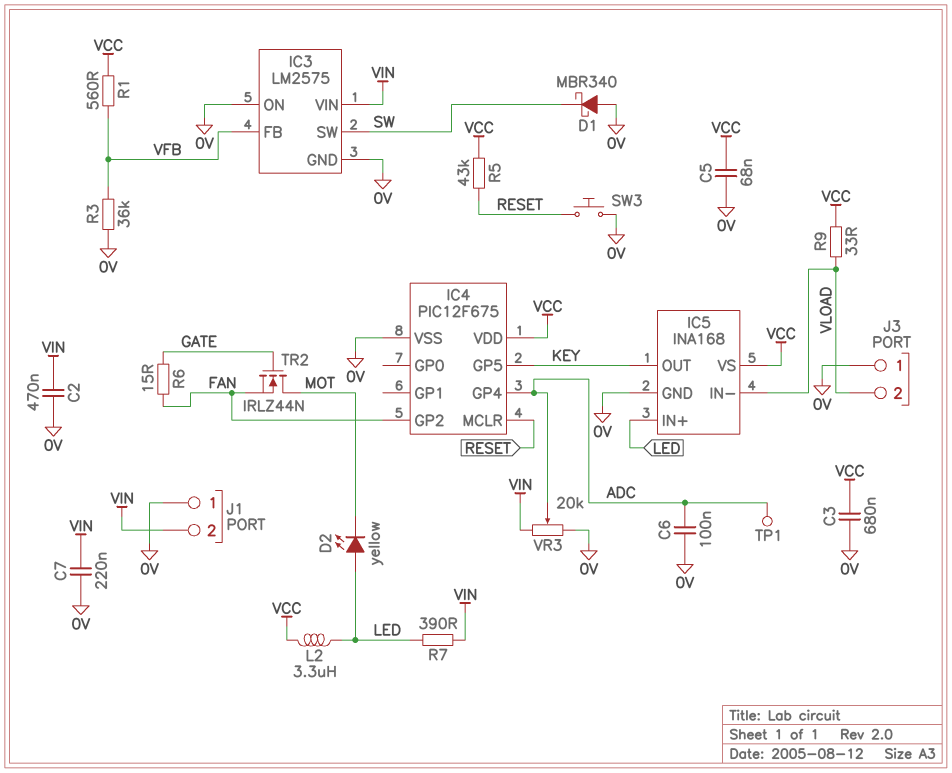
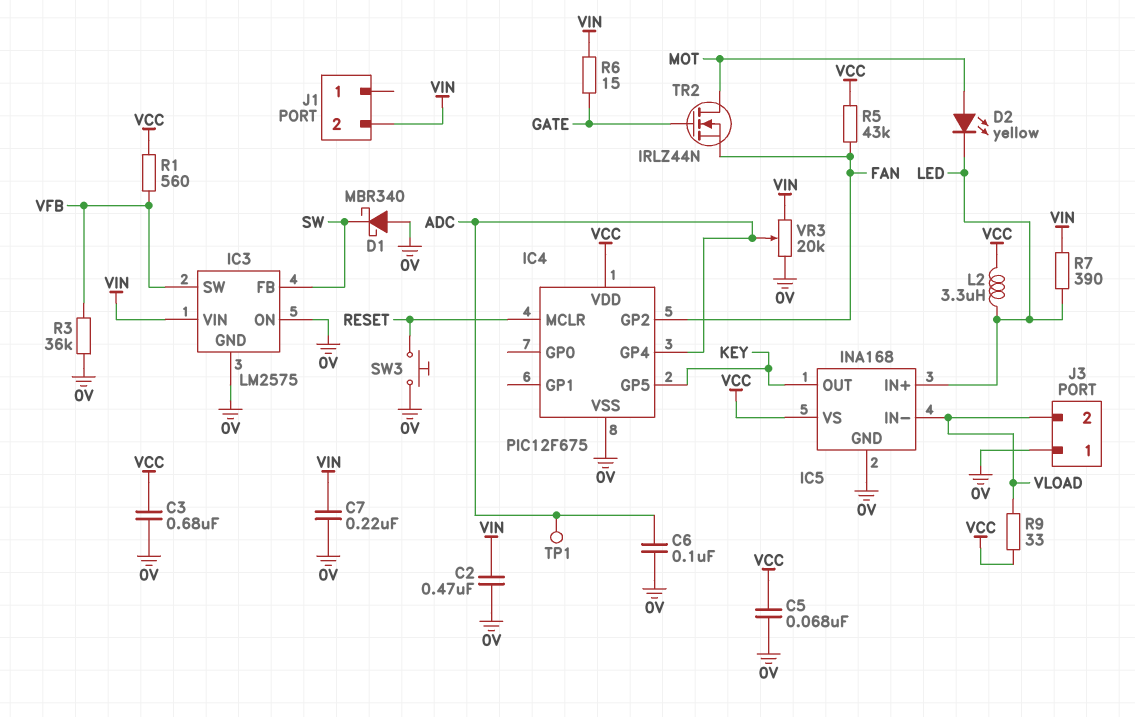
D2: LED yellow (A LED, K MOT) -> LED yellow (A MOT, K LED)
IC3 pin FB: VFB -> SW
IC3 pin SW: SW -> VFB
J1 pin 1: 0V -> none
R5: 43k (RESET, VCC) -> 43k (FAN, VCC)
R6: 15 (FAN, GATE) -> 15 (GATE, VIN)

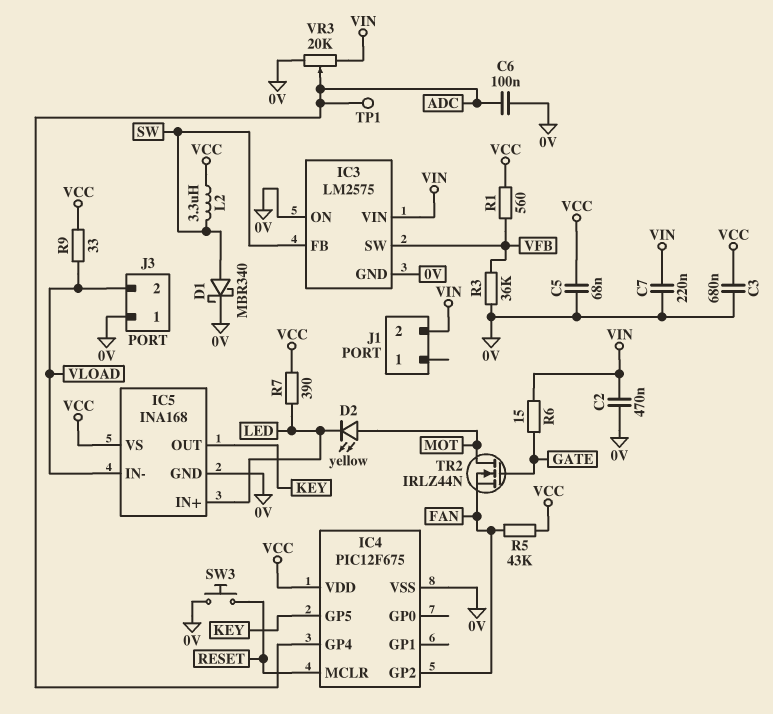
D1: schottky MBR340 (A 0V, K SW) -> schottky MBR340 (A SW, K 0V)
L2: 3.3uH (LED, VCC) -> 3.3uH (SW, VCC)
R7: 390 (LED, VIN) -> 390 (LED, VCC)

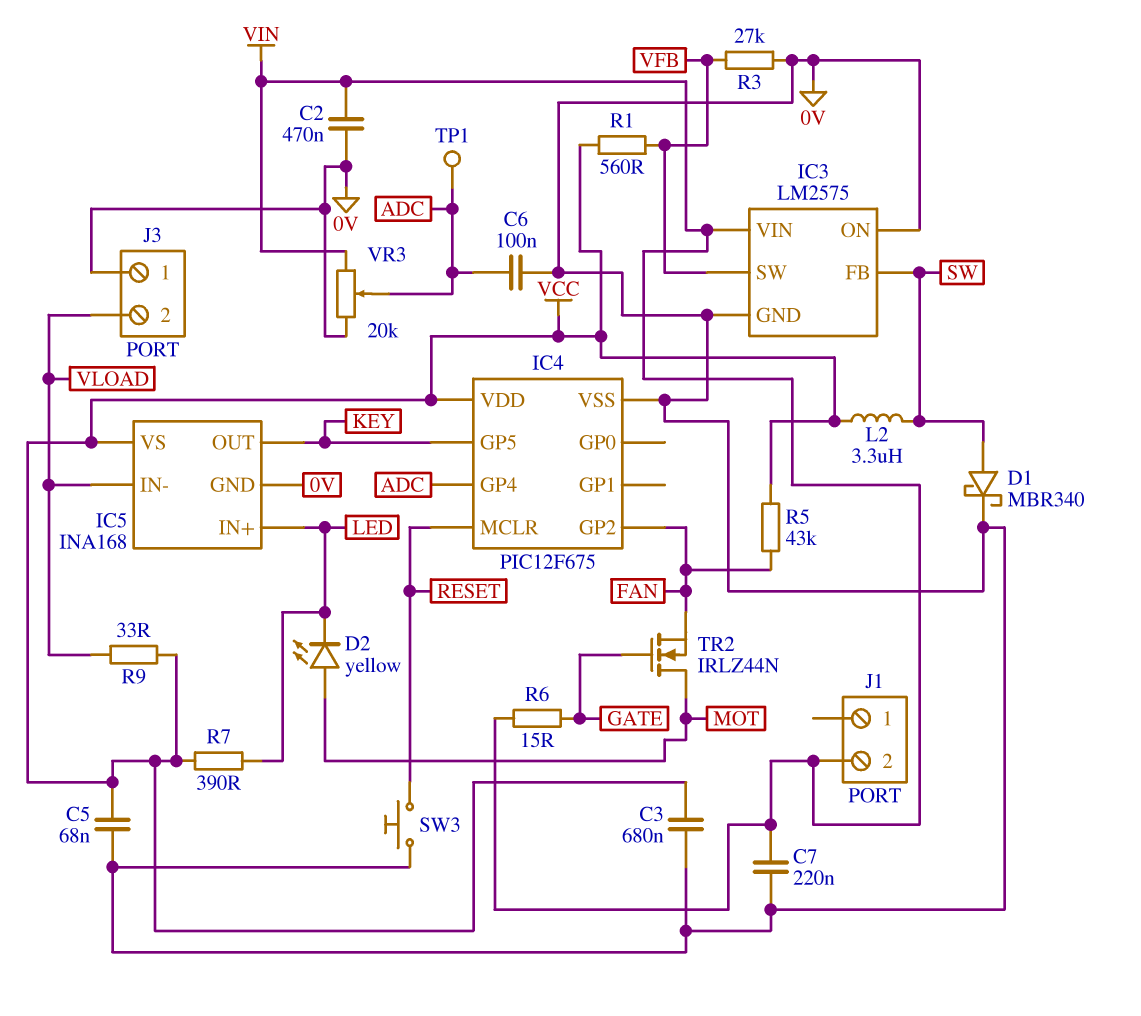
R3: 36k (0V, VFB) -> 27k (0V, VFB)

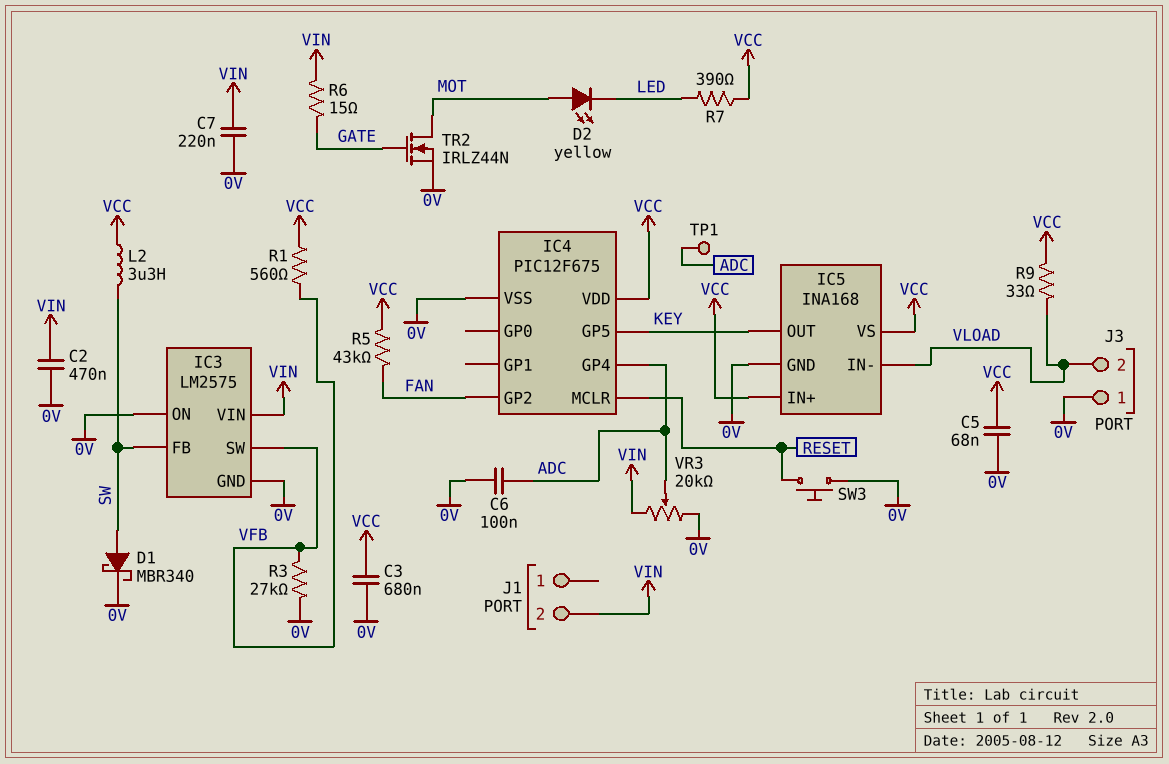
IC5 pin IN+: LED -> VCC
TR2: NMOS IRLZ44N (G GATE, D MOT, S FAN) -> NMOS IRLZ44N (G GATE, D MOT, S 0V)

